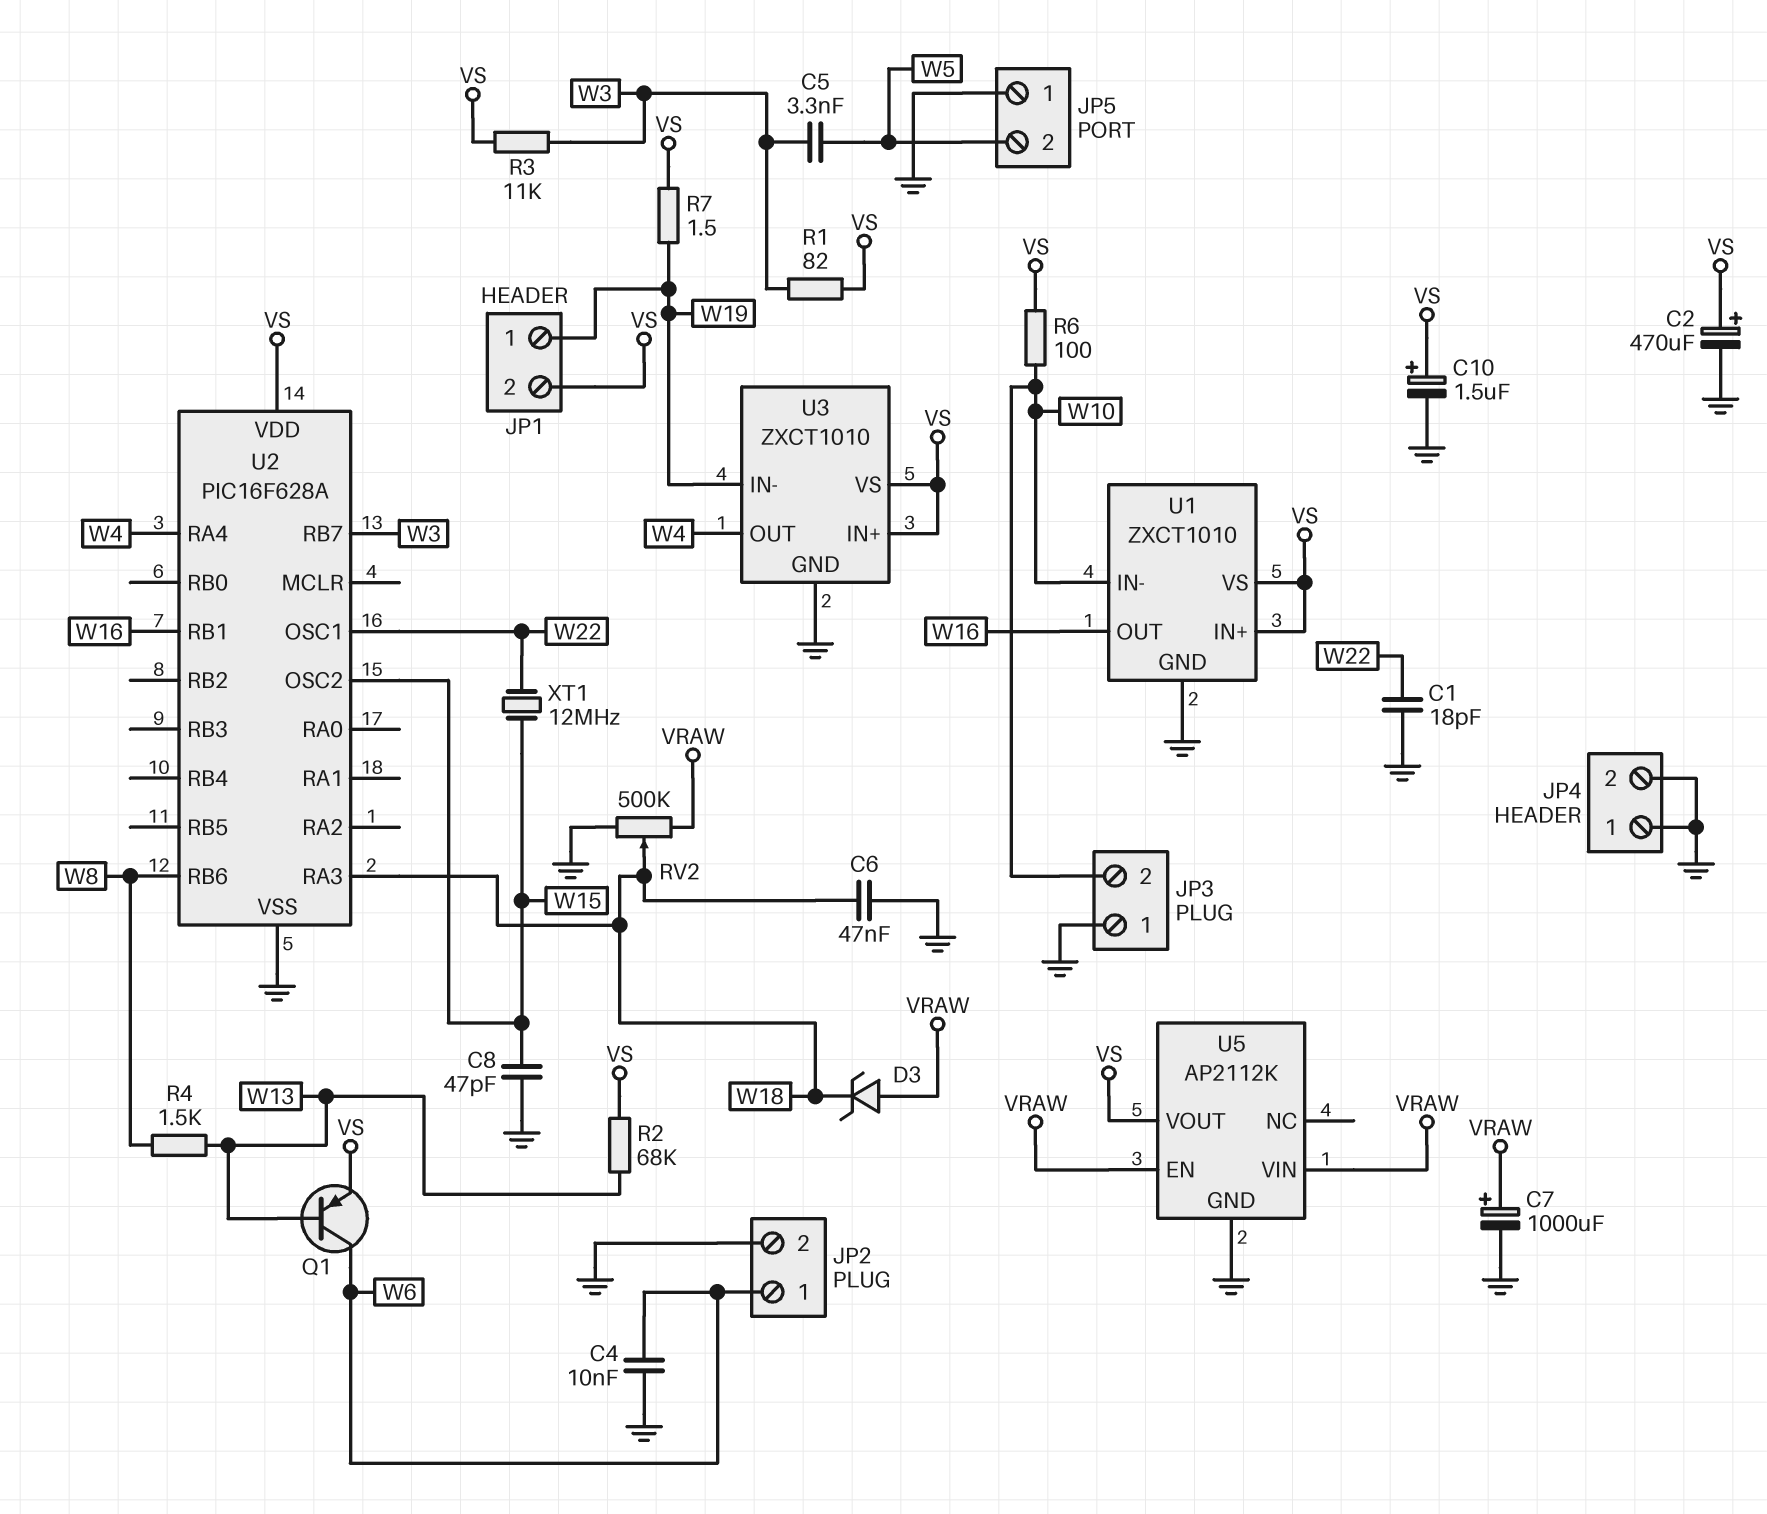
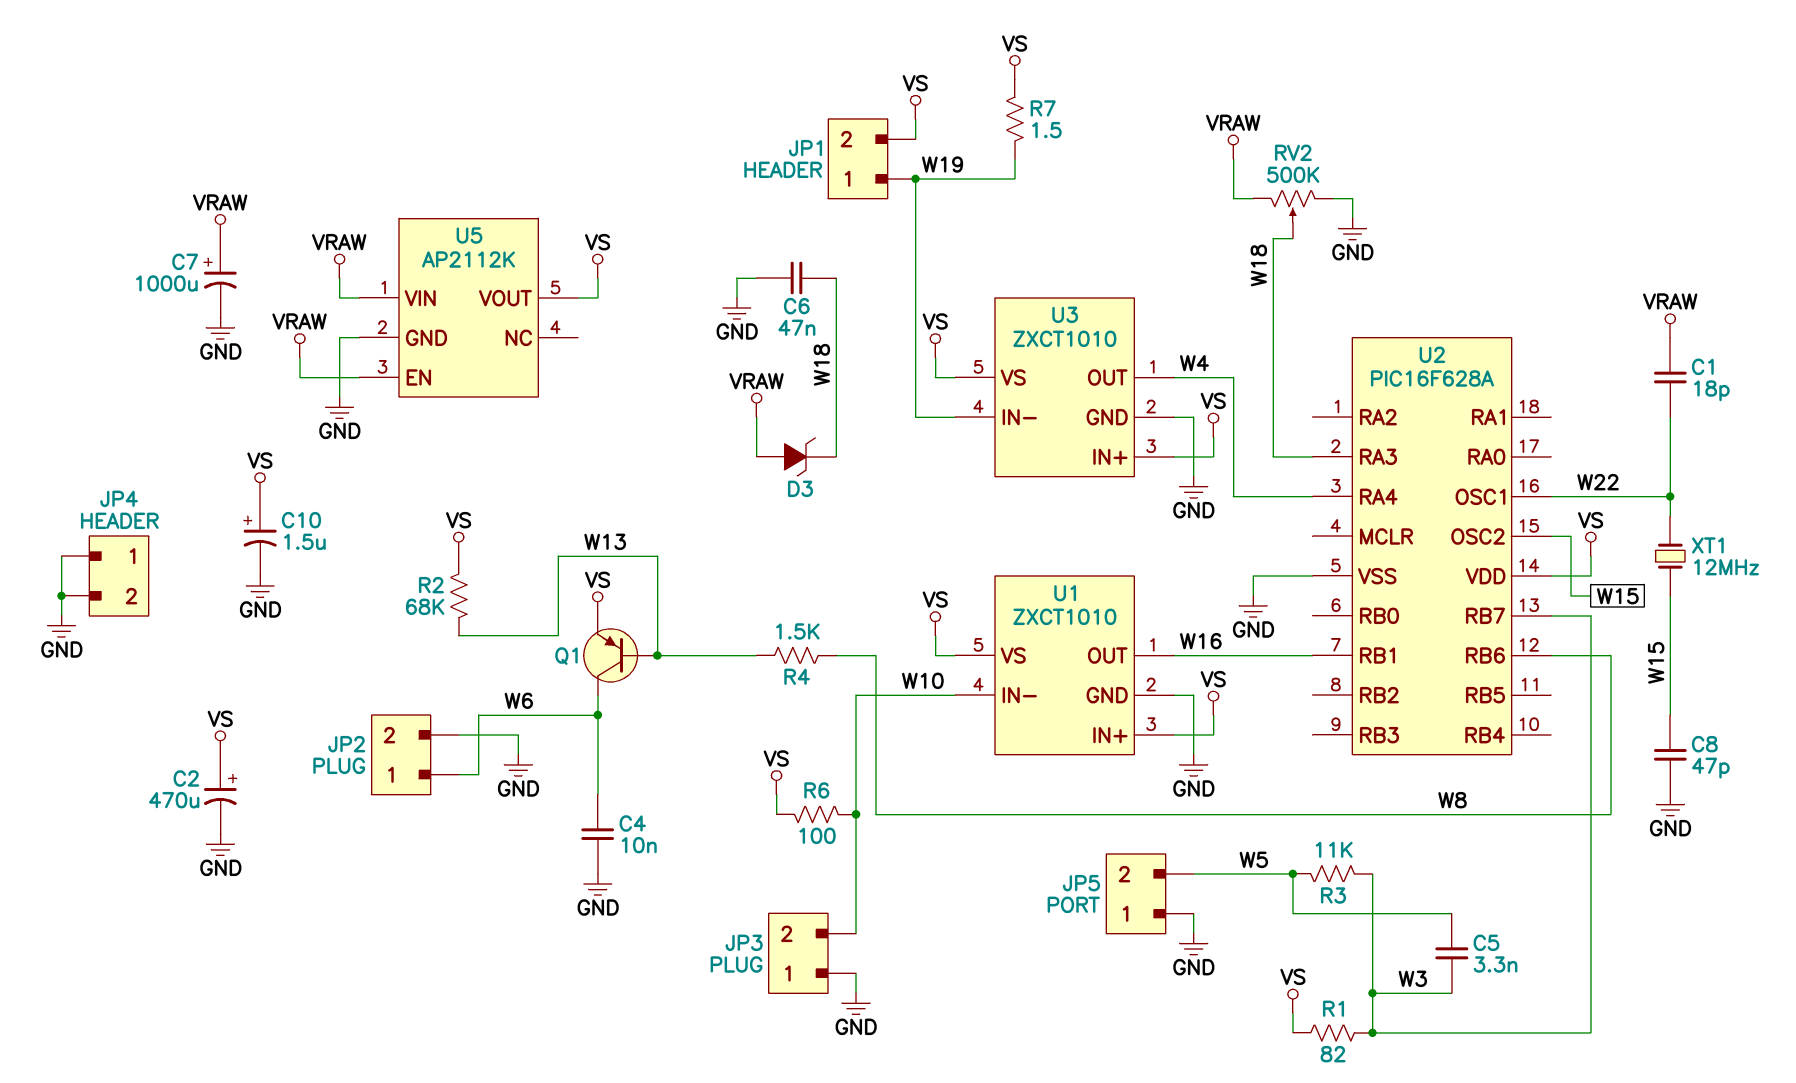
C1: 18pF (GND, W22) -> 18pF (VRAW, W22)
R3: 11k (VS, W3) -> 11k (W3, W5)

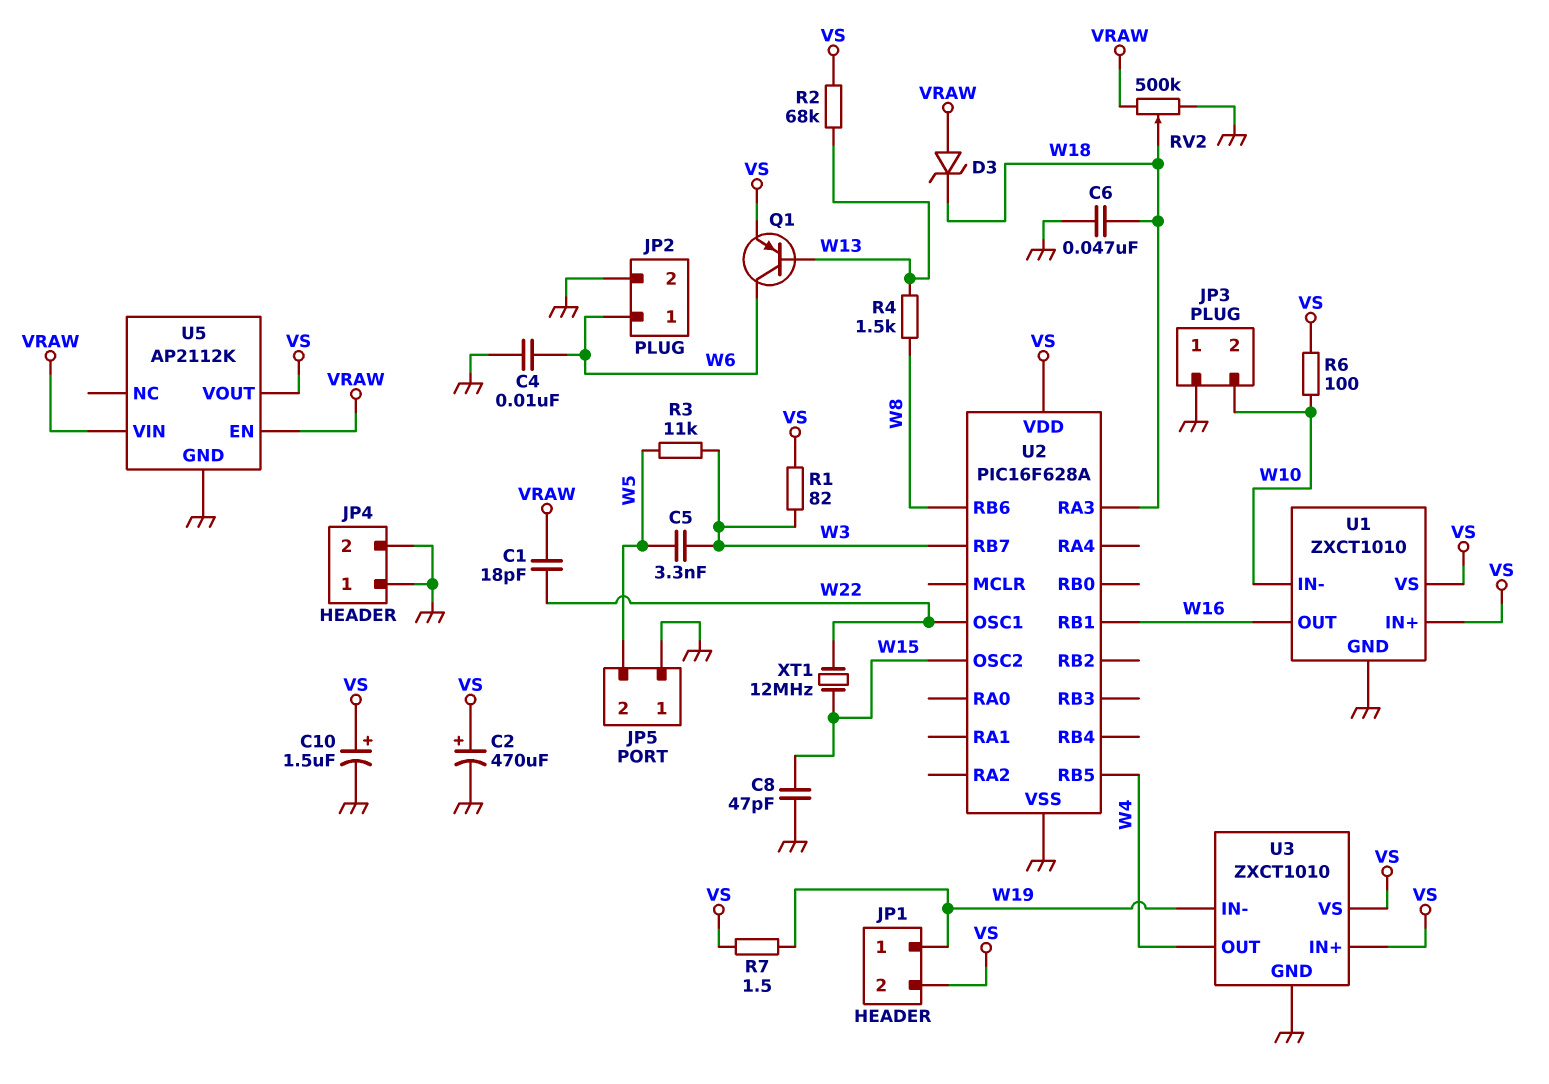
C7: 1000uF (plus VRAW, minus GND) -> none
U2 pin RA4: W4 -> none
U2 pin RB5: none -> W4

